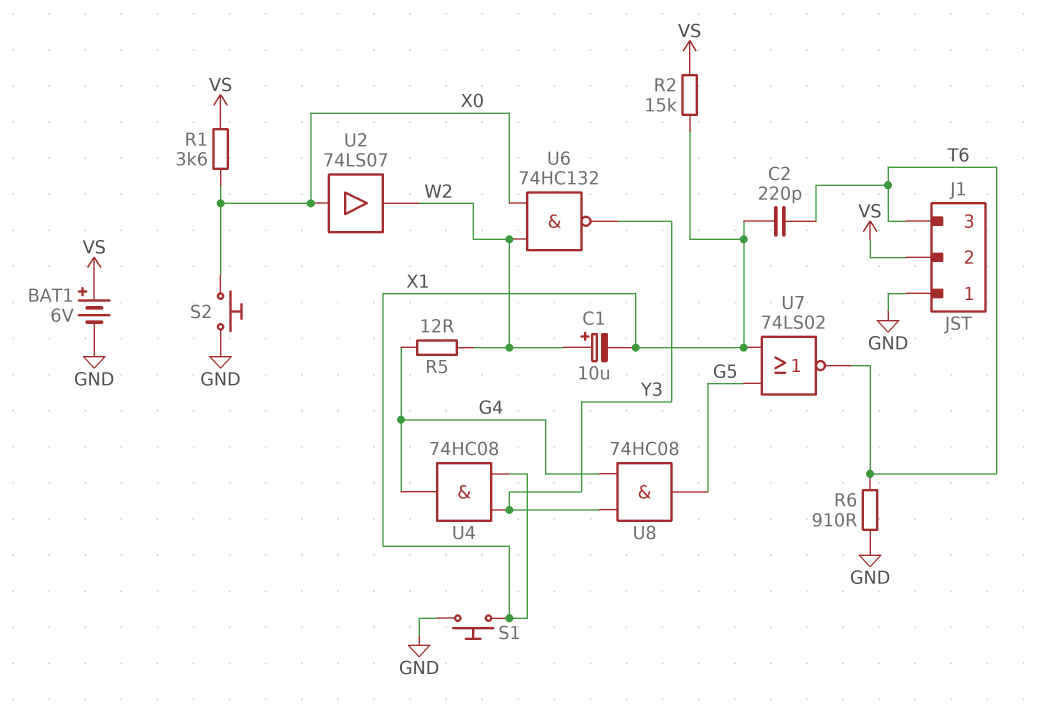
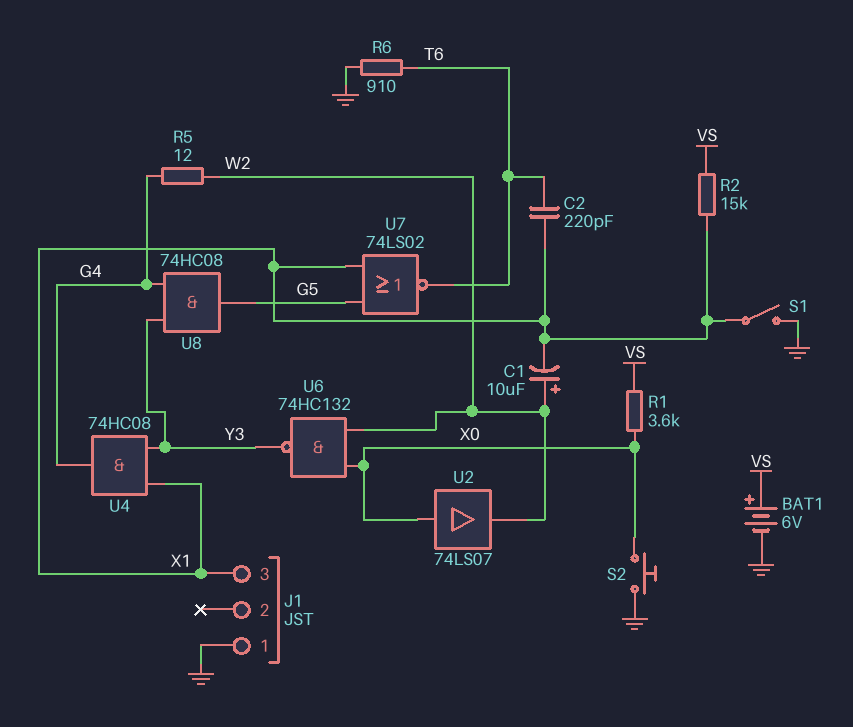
J1 pin 2: VS -> none
J1 pin 3: T6 -> X1
S1: button (GND, X1) -> switch (GND, X1)

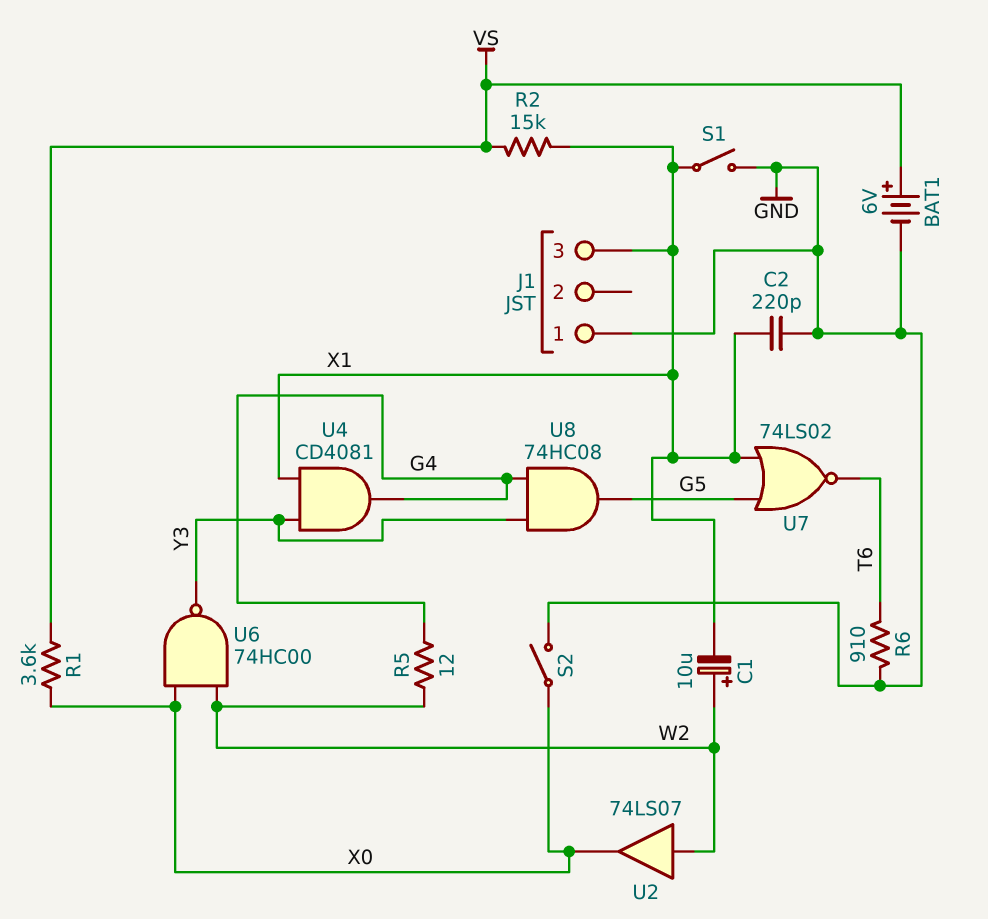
C2: 220pF (T6, X1) -> 220pF (GND, X1)
S2: button (GND, X0) -> switch (GND, X0)
U2: buffer 74LS07 (in X0, out W2) -> buffer 74LS07 (in W2, out X0)
U4: AND 74HC08 (in X1, in Y3, out G4) -> AND CD4081 (in X1, in Y3, out G4)
U6: NAND 74HC132 (in W2, in X0, out Y3) -> NAND 74HC00 (in W2, in X0, out Y3)

